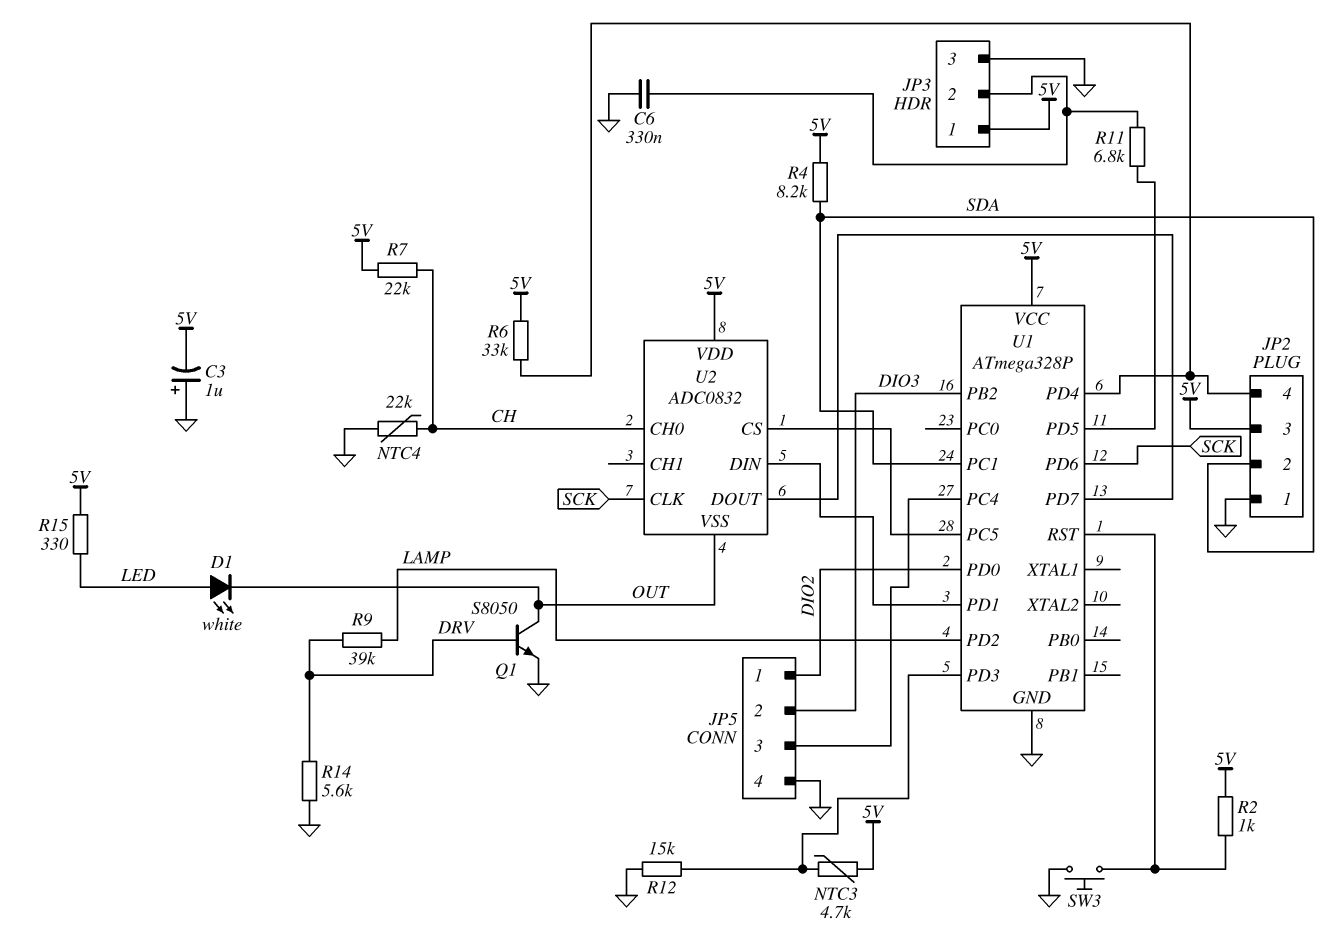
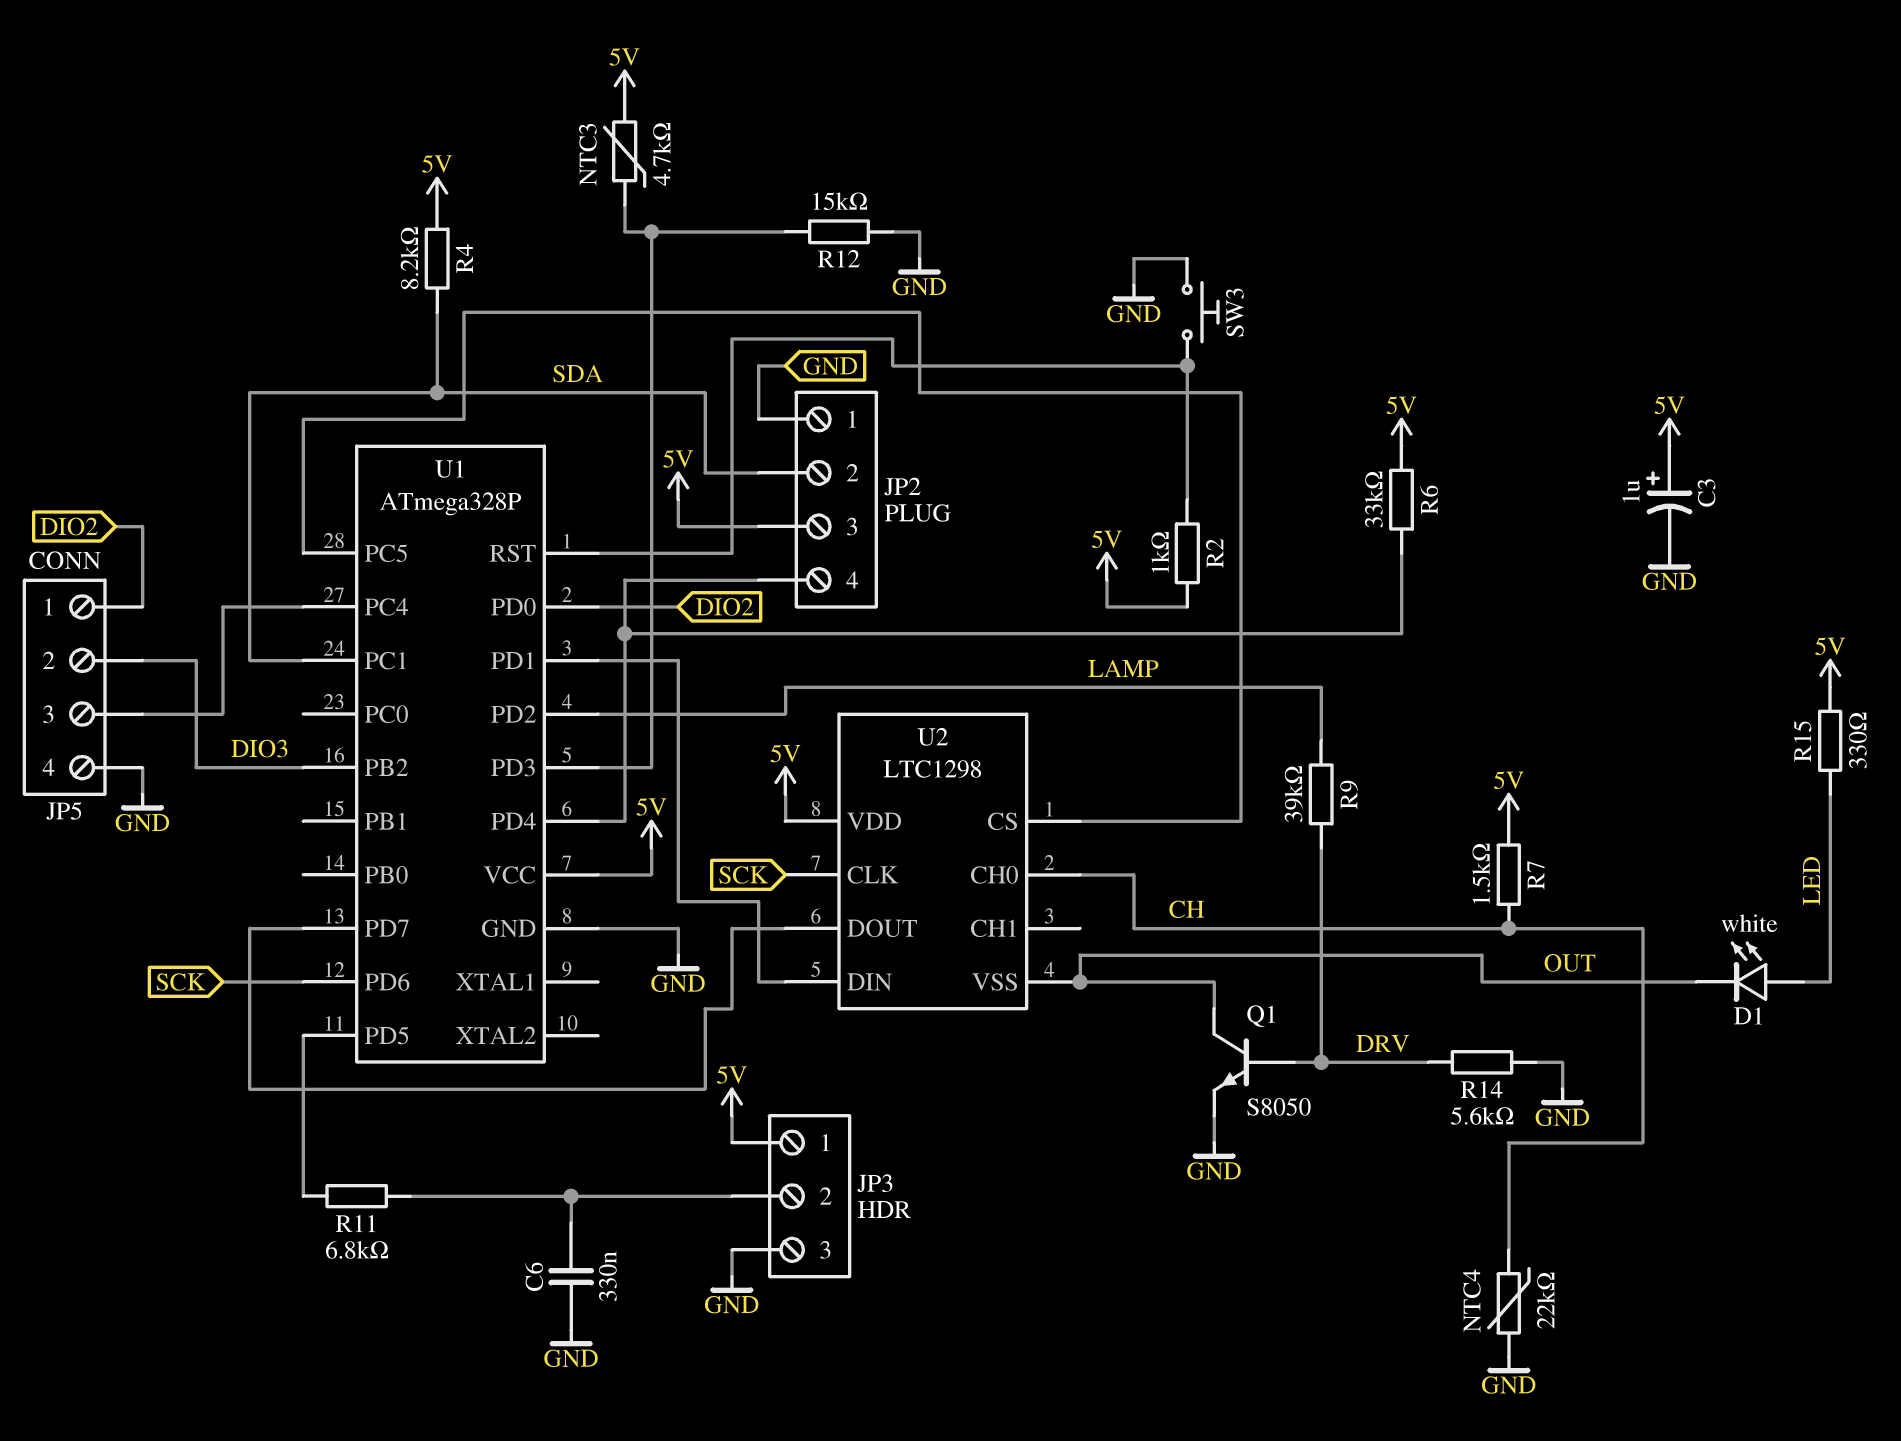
C3: 1uF (plus GND, minus 5V) -> 1uF (plus 5V, minus GND)
R7: 22k (5V, CH) -> 1.5k (5V, CH)
U2: ADC0832 -> LTC1298

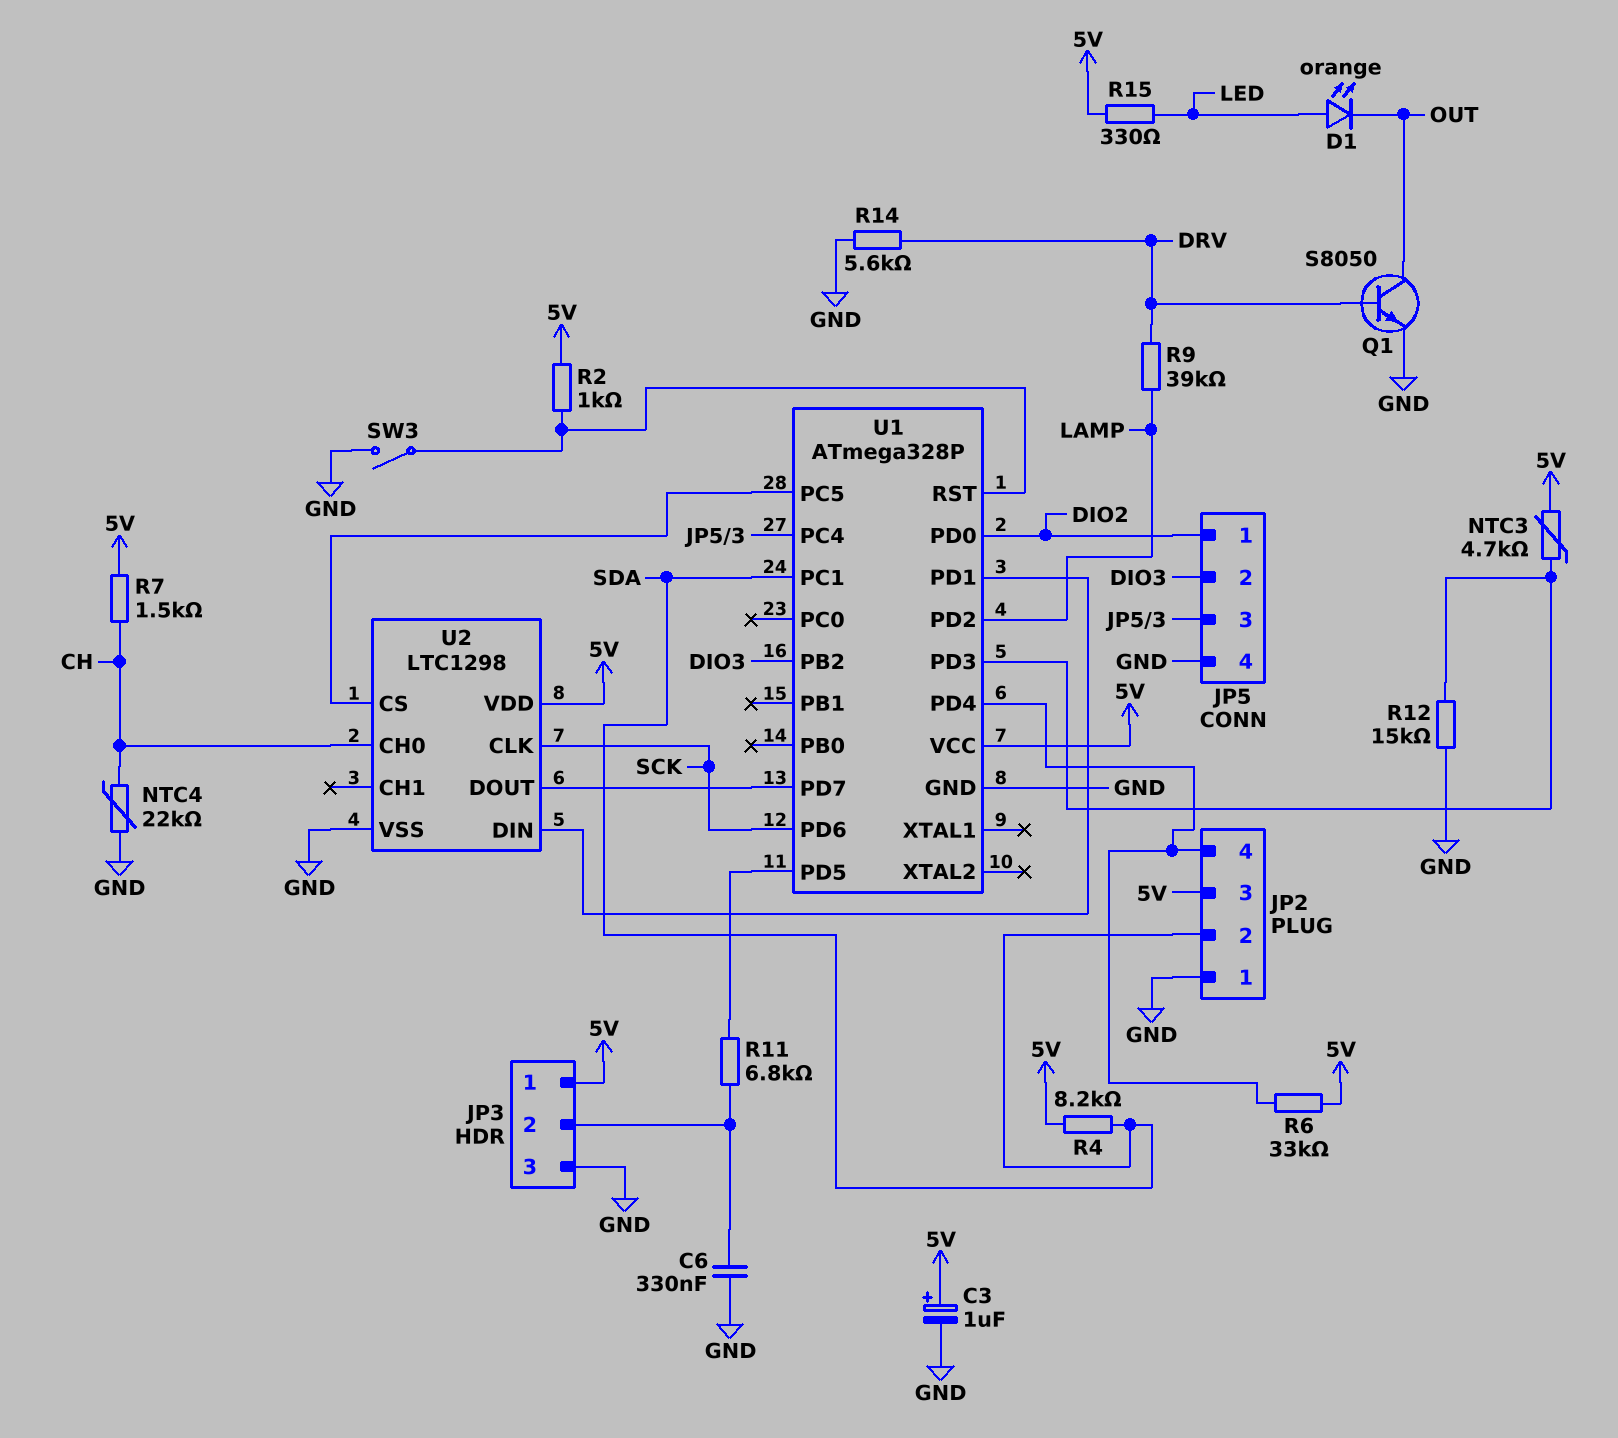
D1: LED white (A LED, K OUT) -> LED orange (A LED, K OUT)
SW3: button (GND, U1/RST) -> switch (GND, U1/RST)
U2 pin VSS: OUT -> GND

